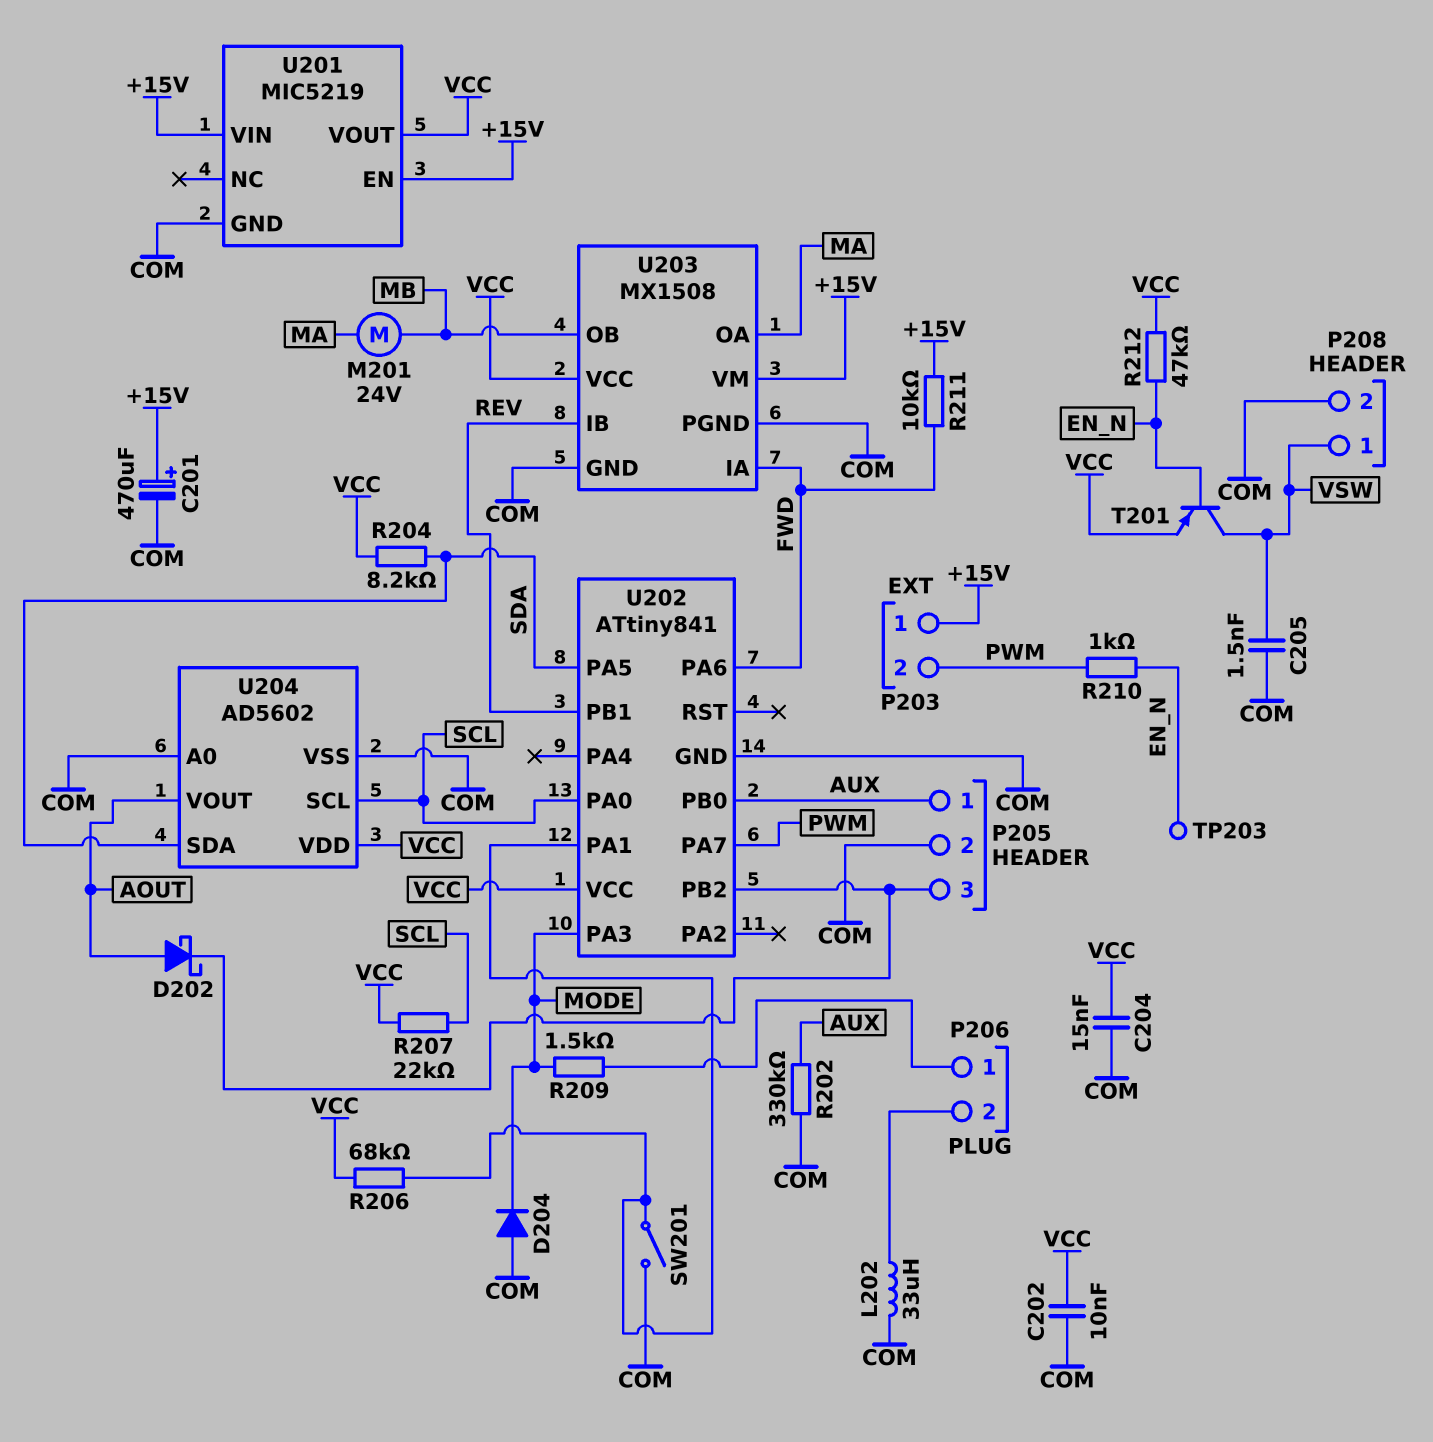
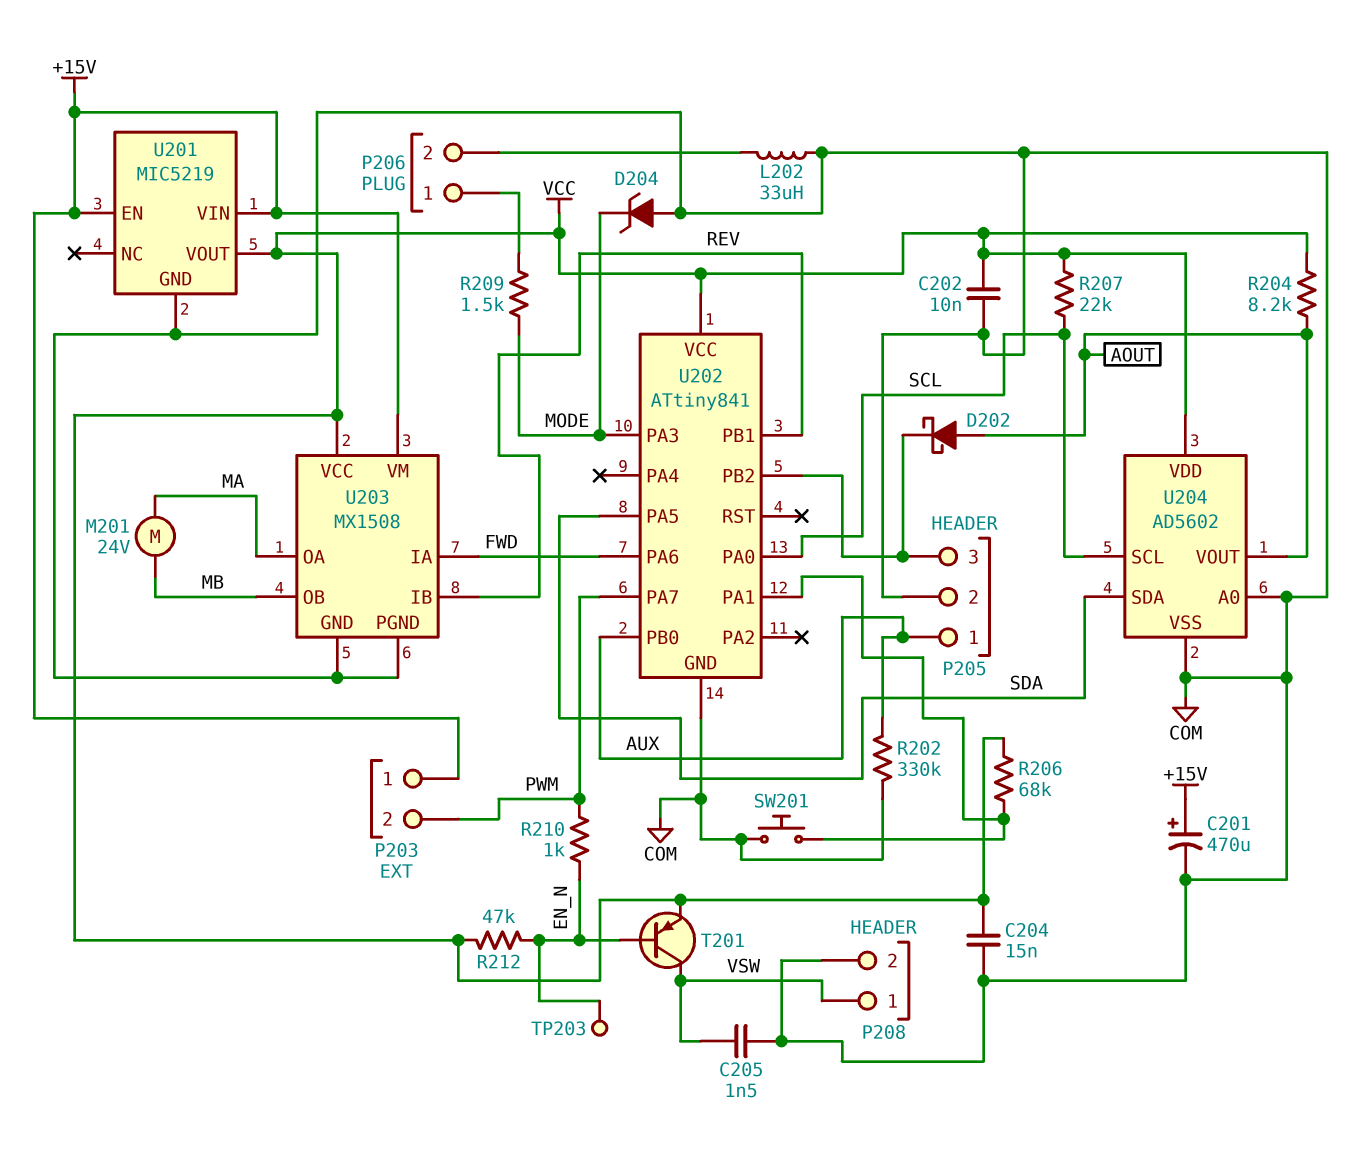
D204: diode (A COM, K MODE) -> zener (A COM, K MODE)
R204: 8.2k (SDA, VCC) -> 8.2k (AOUT, VCC)
R211: 10k (+15V, FWD) -> none
SW201: switch (COM, U202/PA1) -> button (COM, U202/PA1)

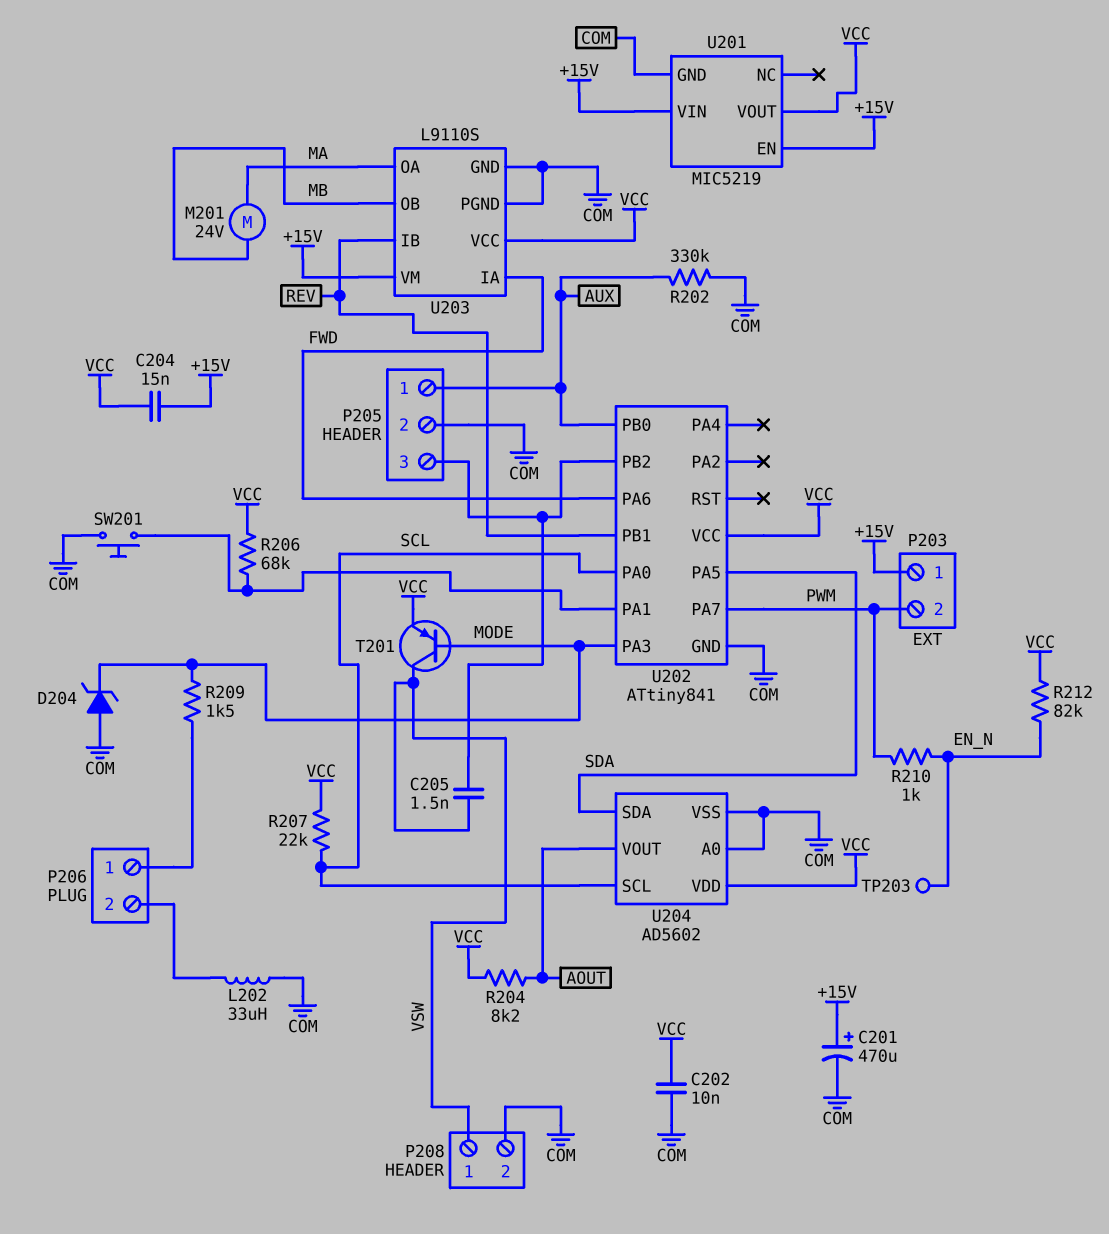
C204: 15nF (COM, VCC) -> 15nF (+15V, VCC)
C205: 1.5nF (COM, VSW) -> 1.5nF (P205/3, VSW)
D202: schottky (A AOUT, K P205/3) -> none
R212: 47k (EN_N, VCC) -> 82k (EN_N, VCC)
T201: PNP (B EN_N, C VSW, E VCC) -> PNP (B MODE, C VSW, E VCC)
U203: MX1508 -> L9110S

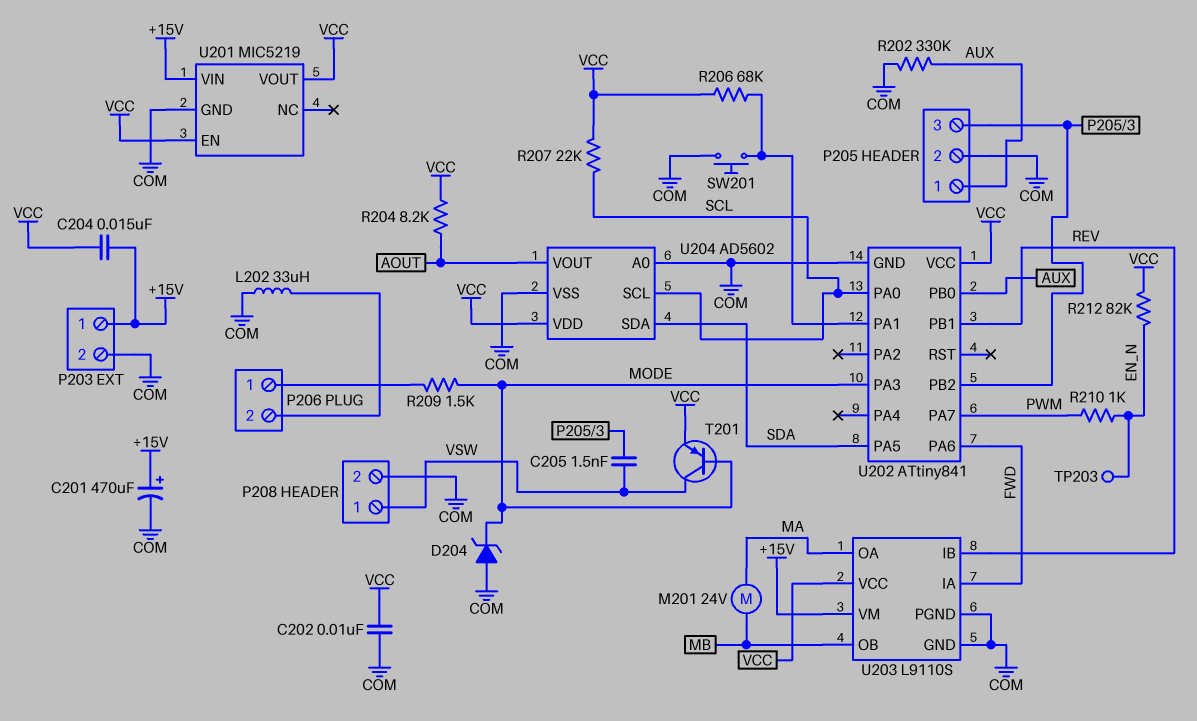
P203 pin 2: PWM -> COM
U201 pin EN: +15V -> VCC

